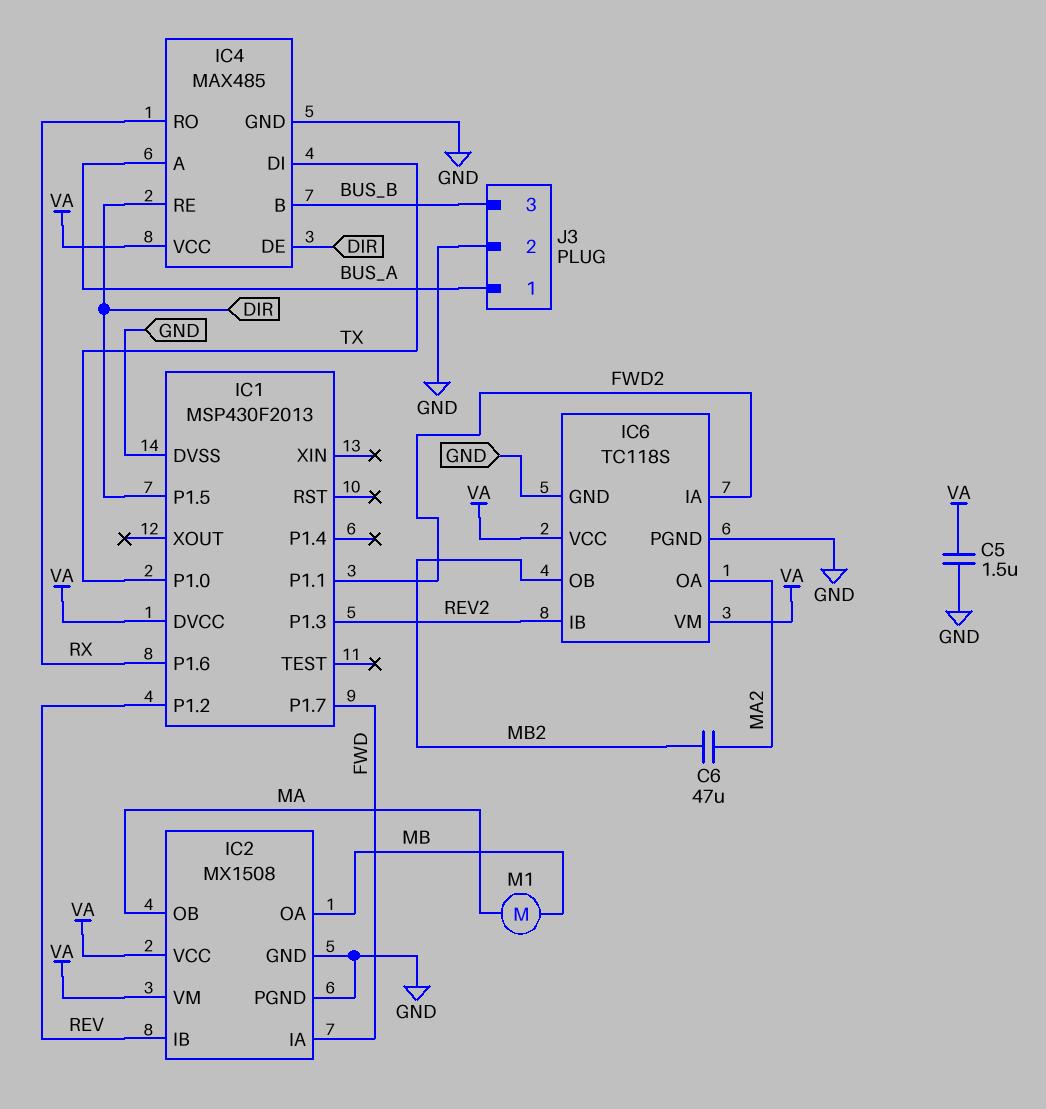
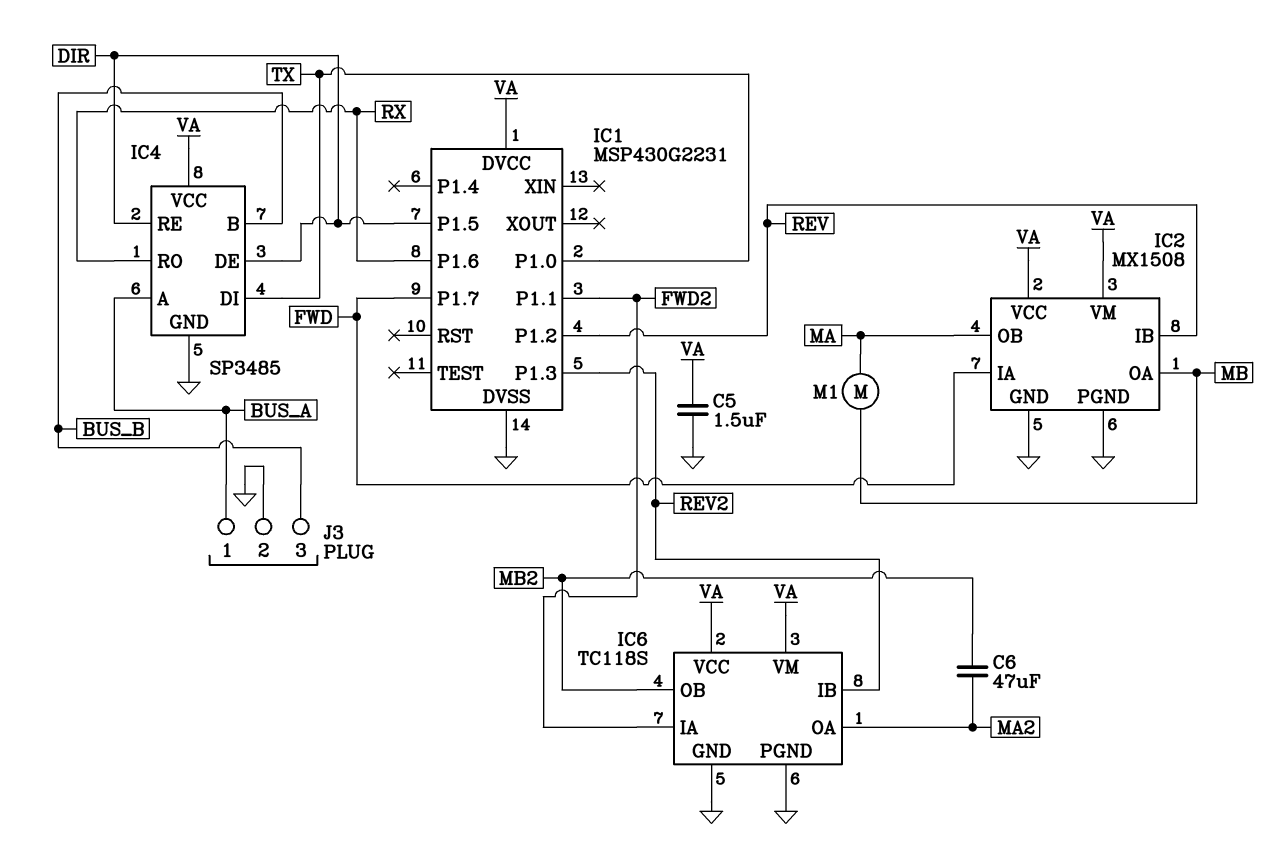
IC1: MSP430F2013 -> MSP430G2231
IC4: MAX485 -> SP3485

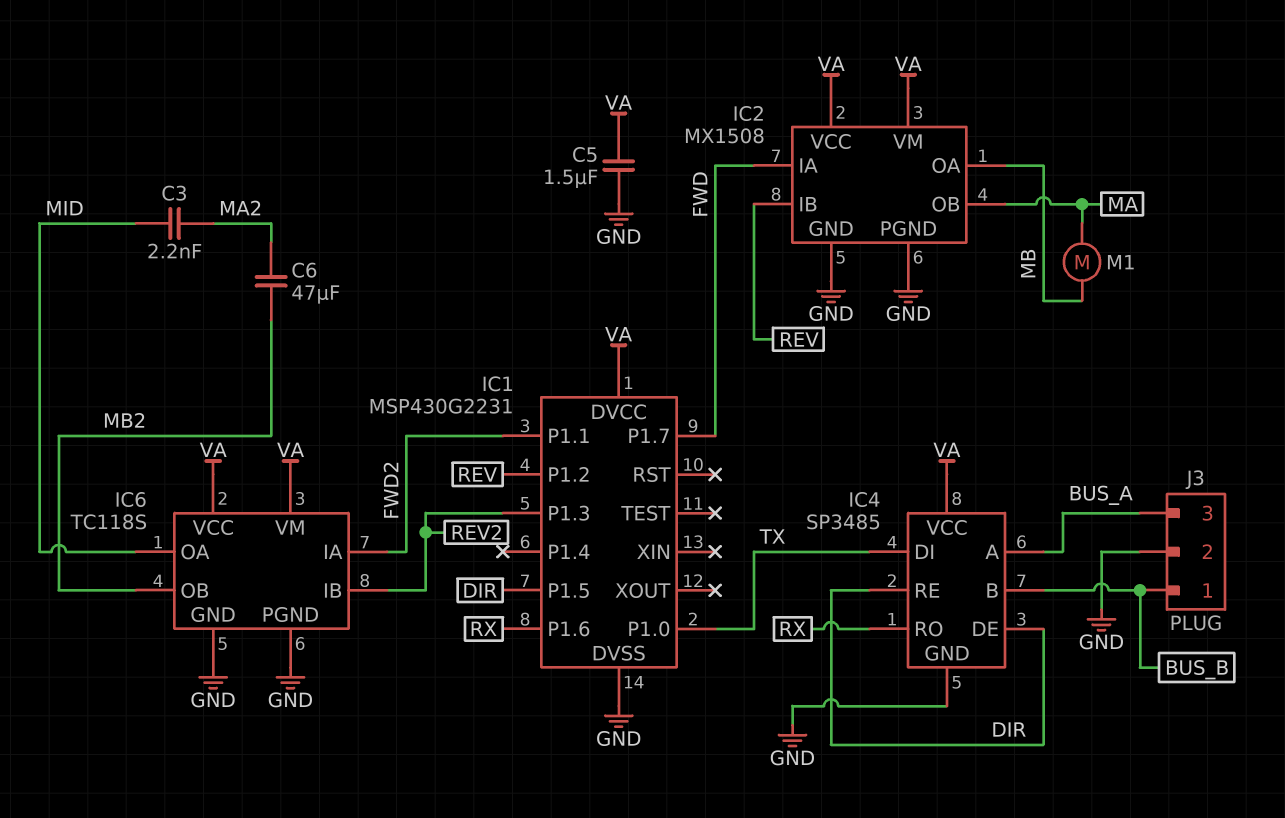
C3: none -> 2.2nF (MA2, MID)
IC6 pin OA: MA2 -> MID
J3 pin 1: BUS_A -> BUS_B
J3 pin 3: BUS_B -> BUS_A

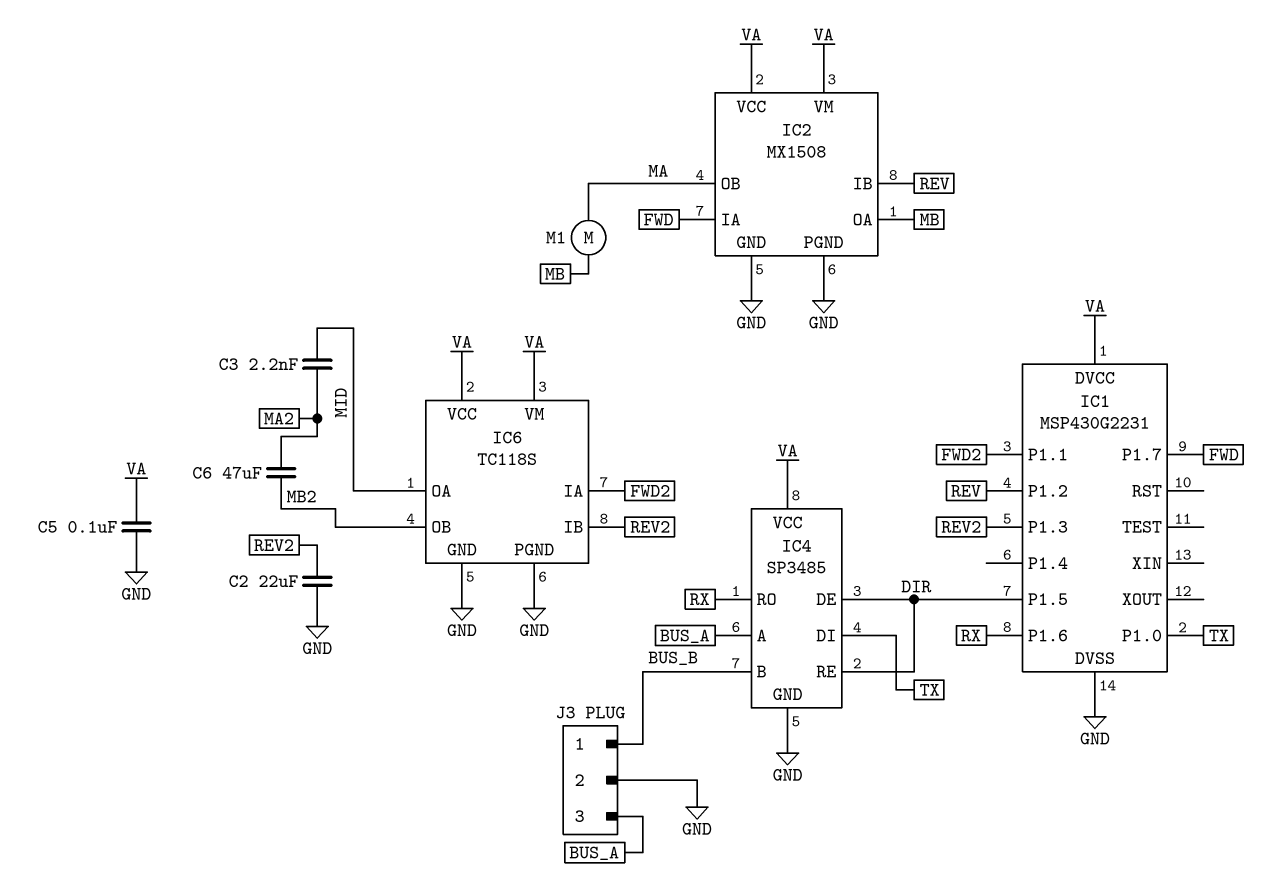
C2: none -> 22uF (GND, REV2)
C5: 1.5uF (GND, VA) -> 100nF (GND, VA)

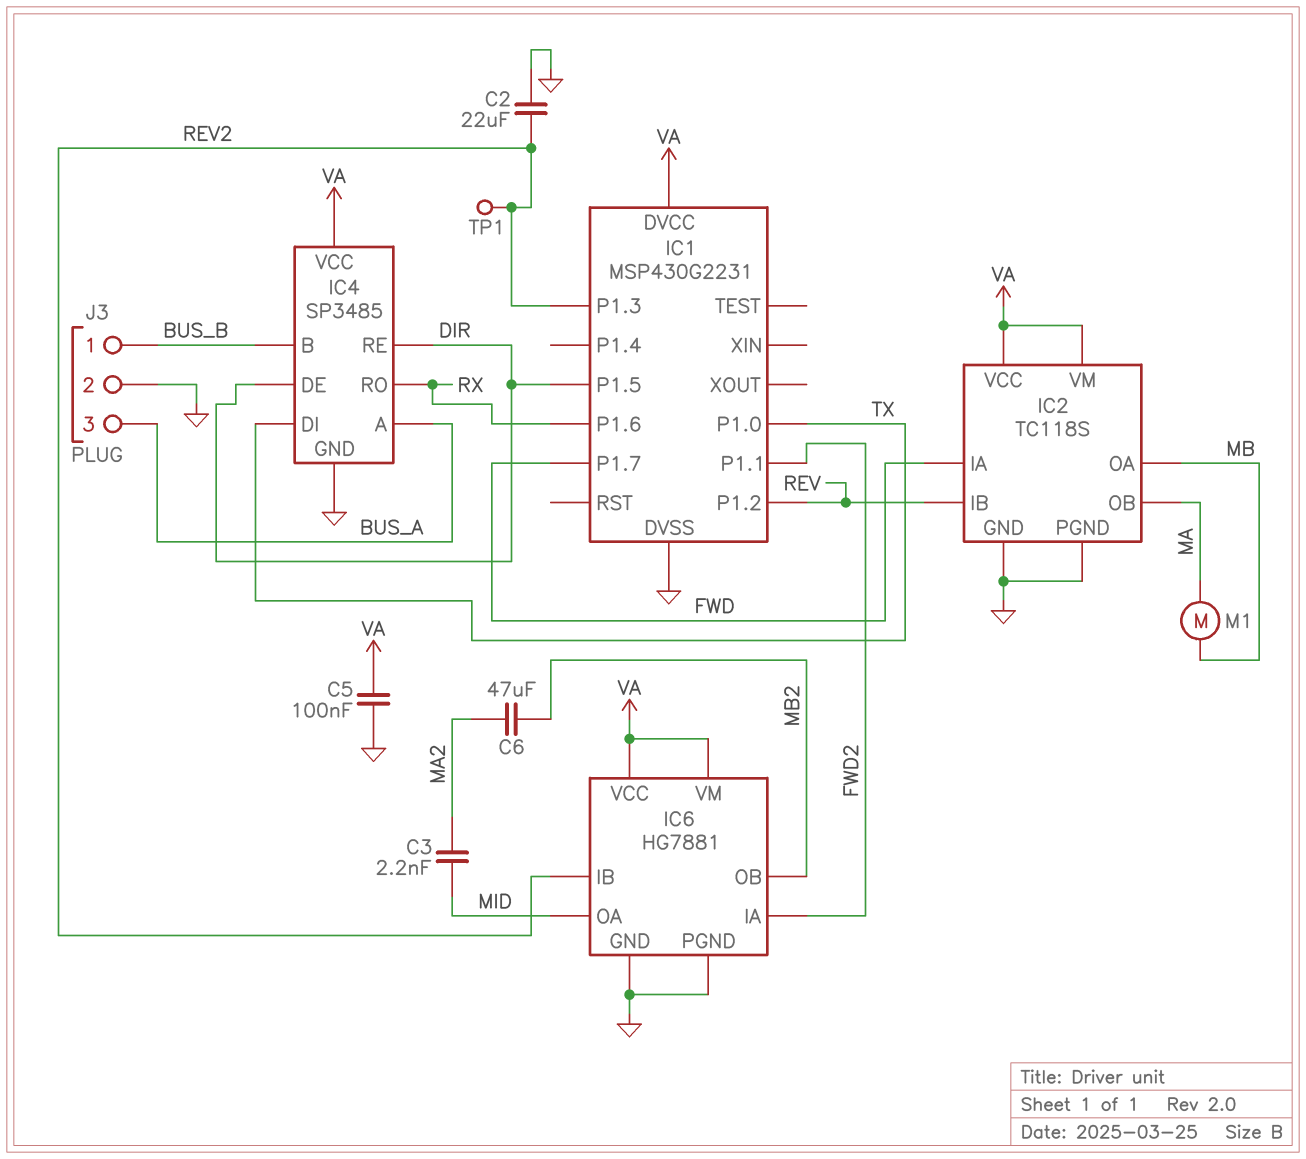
IC2: MX1508 -> TC118S
IC6: TC118S -> HG7881
TP1: none -> test point (REV2)

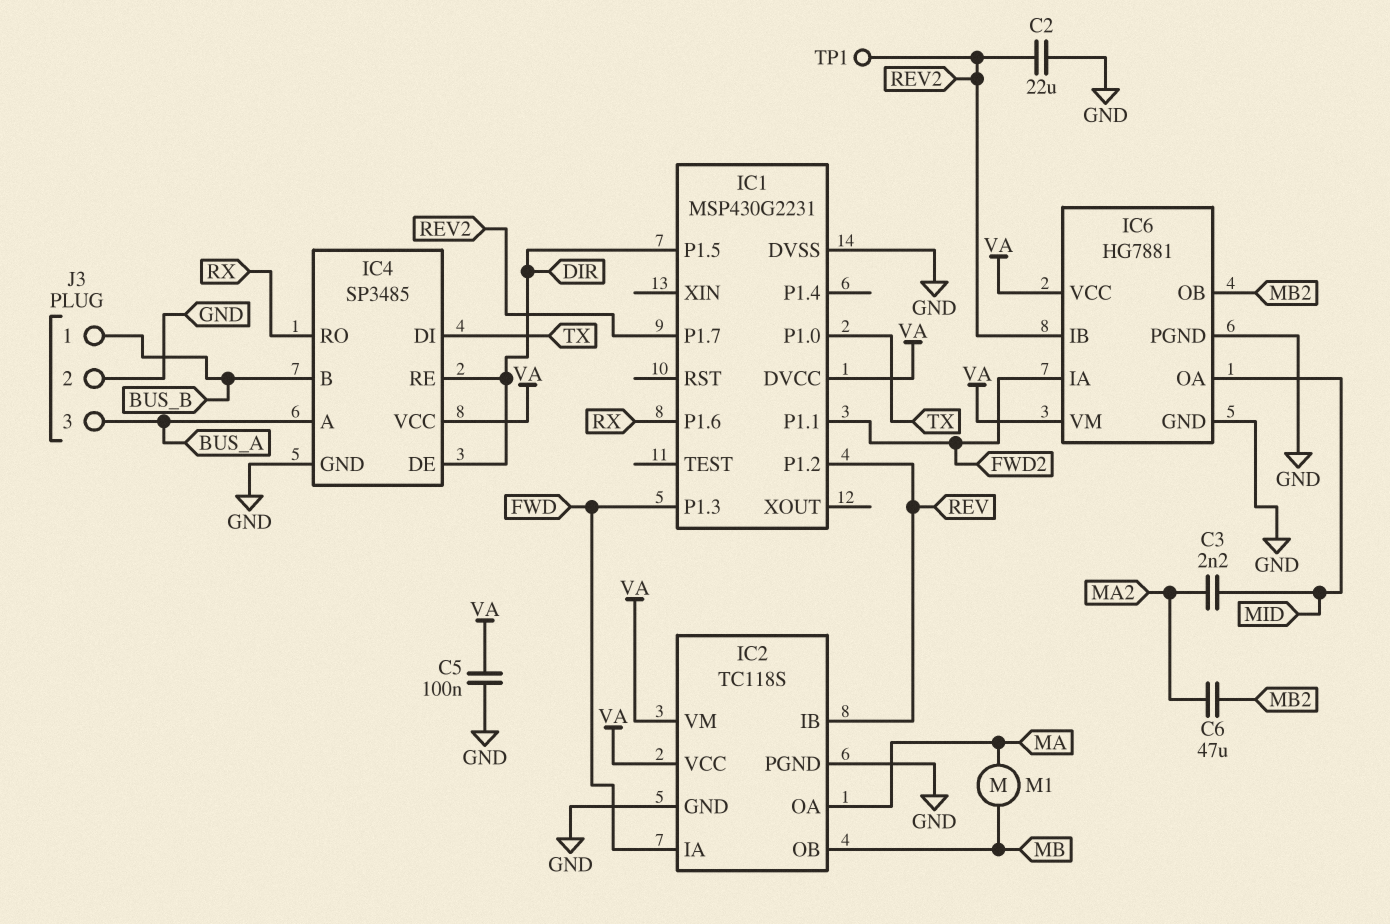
IC1 pin P1.3: REV2 -> FWD
IC1 pin P1.7: FWD -> REV2
IC2 pin OA: MB -> MA
IC2 pin OB: MA -> MB

